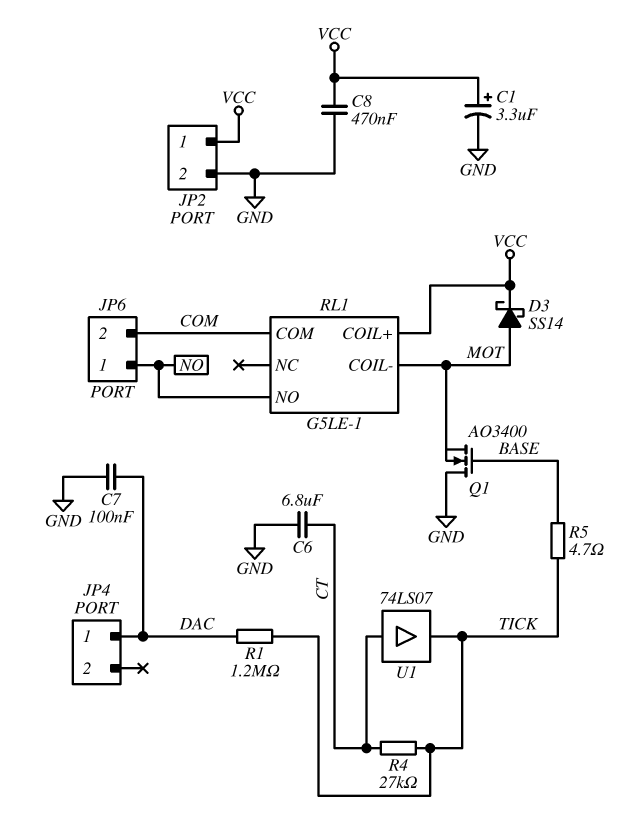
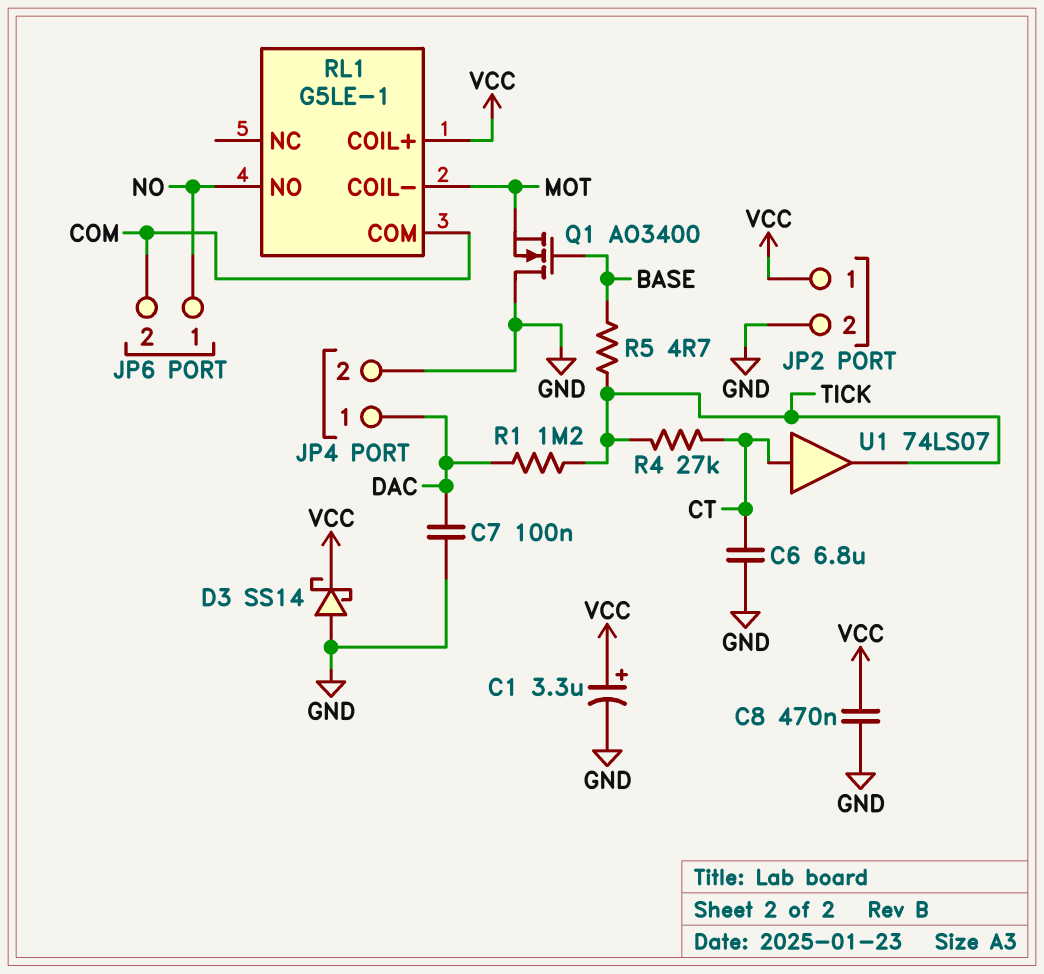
D3: schottky SS14 (A MOT, K VCC) -> schottky SS14 (A GND, K VCC)
JP4 pin 2: none -> GND

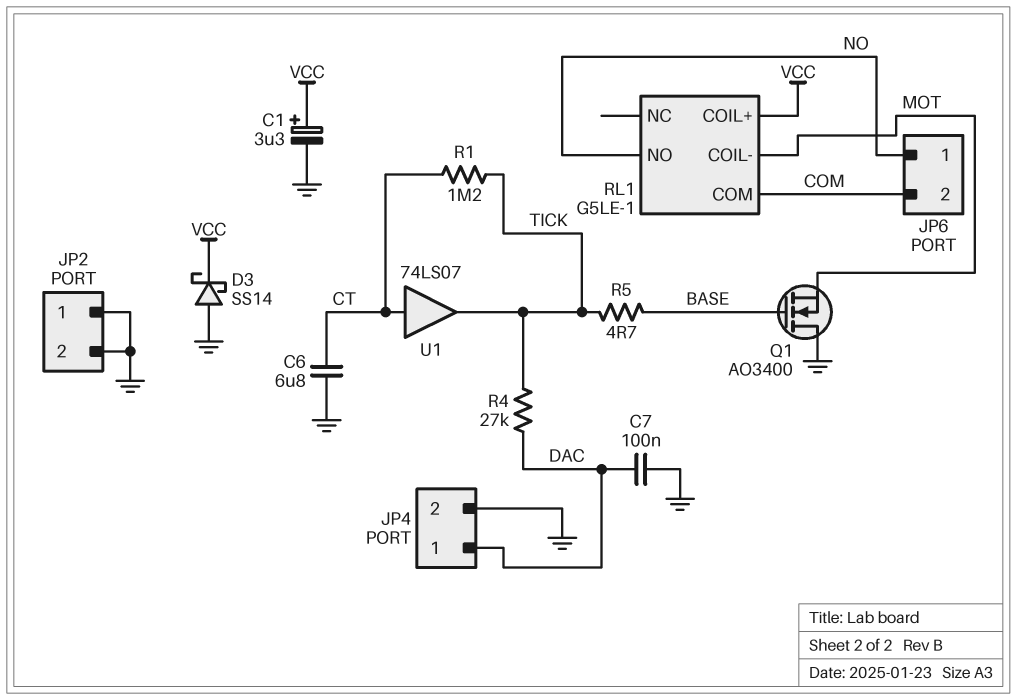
C8: 470nF (GND, VCC) -> none
JP2 pin 1: VCC -> GND
R1: 1.2M (DAC, TICK) -> 1.2M (CT, TICK)
R4: 27k (CT, TICK) -> 27k (DAC, TICK)

